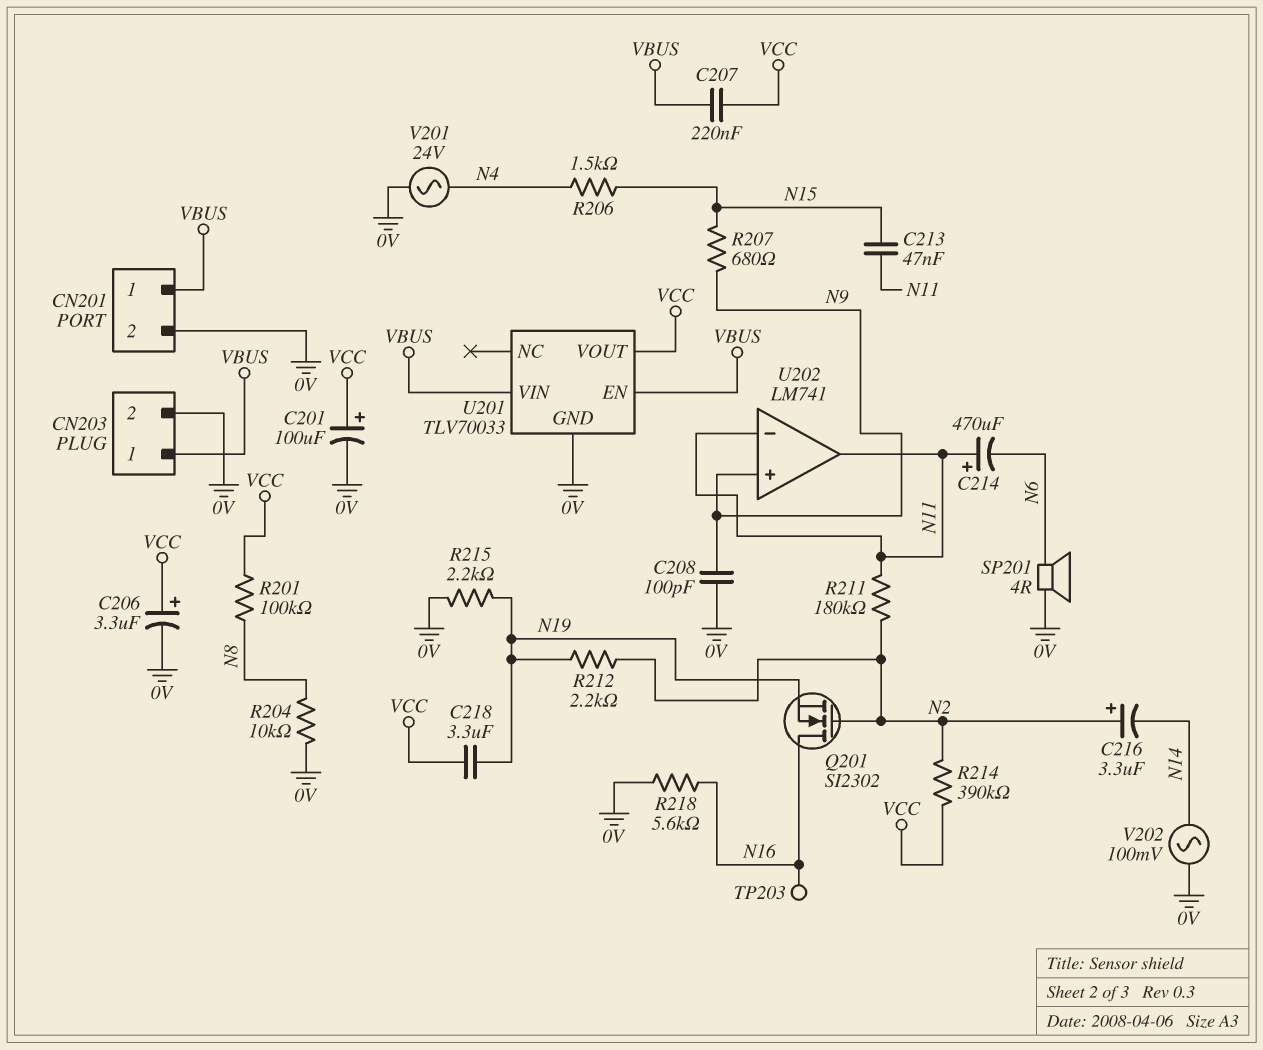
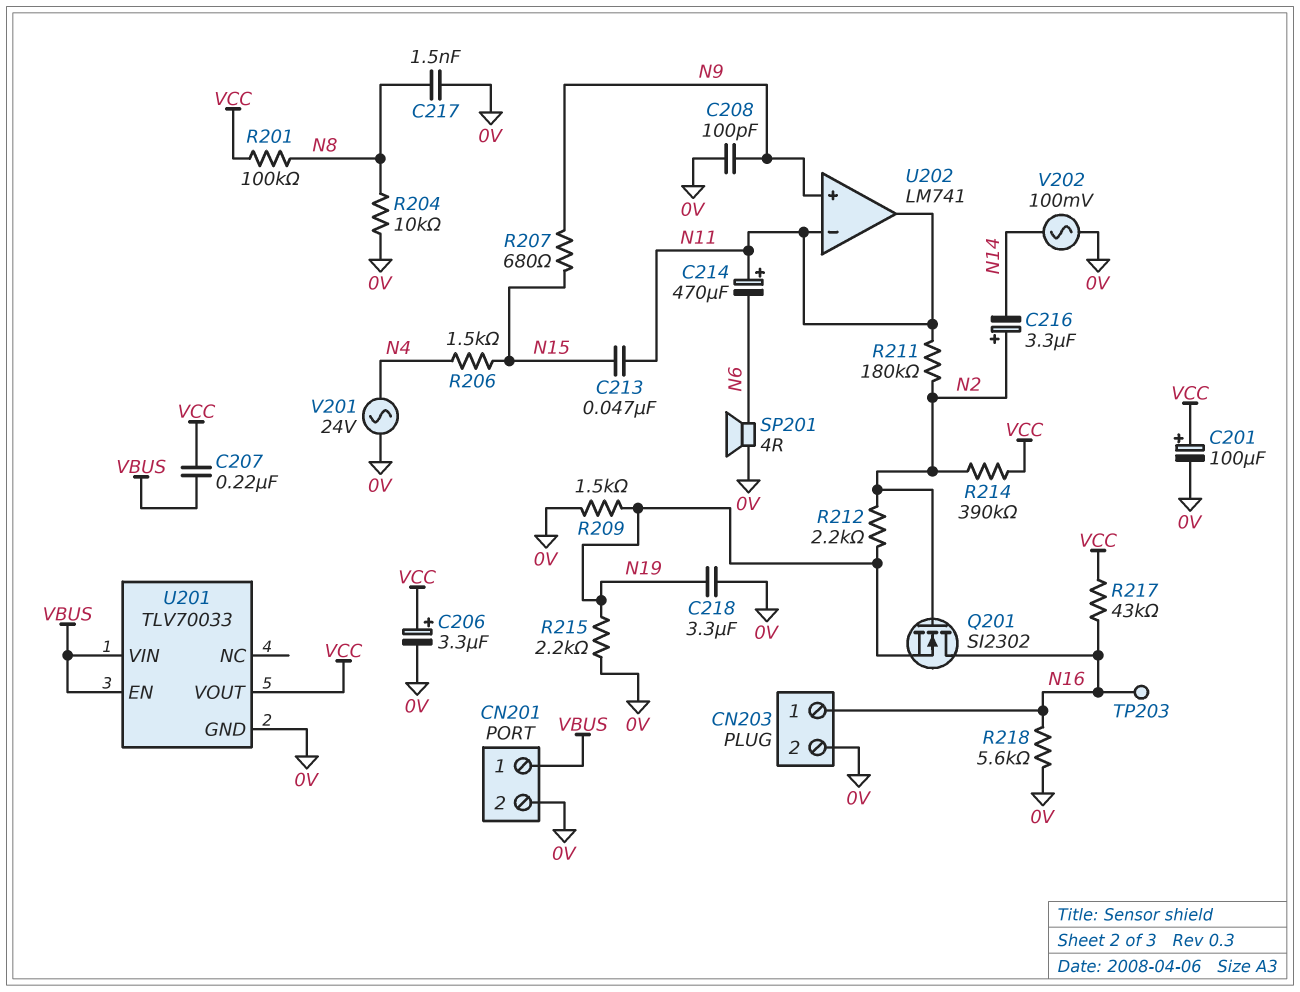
C217: none -> 1.5nF (0V, N8)
C218: 3.3uF (N19, VCC) -> 3.3uF (0V, N19)
CN203 pin 1: VBUS -> N16
R209: none -> 1.5k (0V, N19)
R217: none -> 43k (N16, VCC)

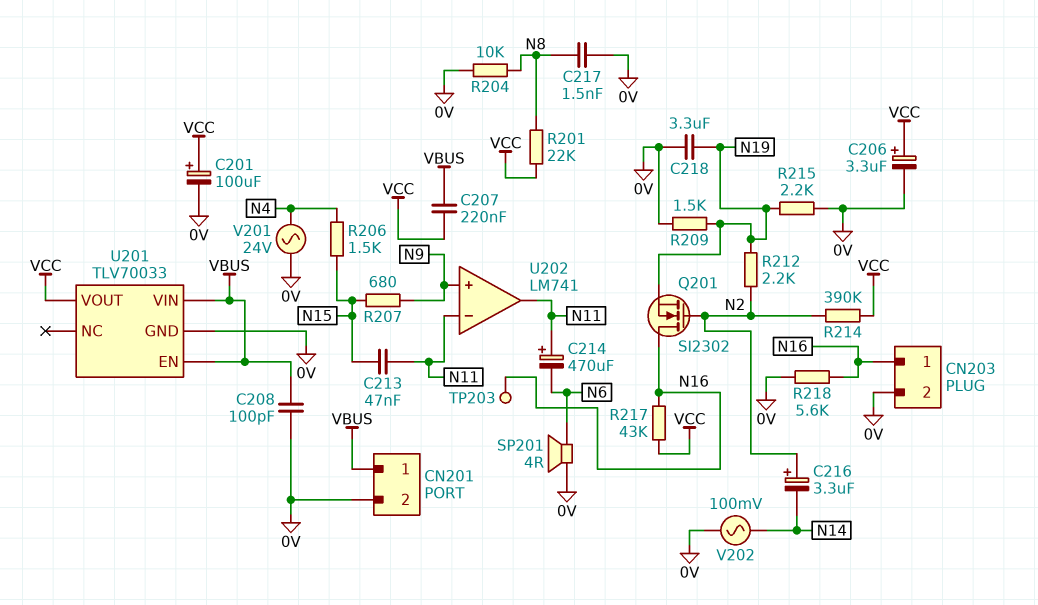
C208: 100pF (0V, N9) -> 100pF (0V, VBUS)
R201: 100k (N8, VCC) -> 22k (N8, VCC)
R211: 180k (N2, N11) -> none

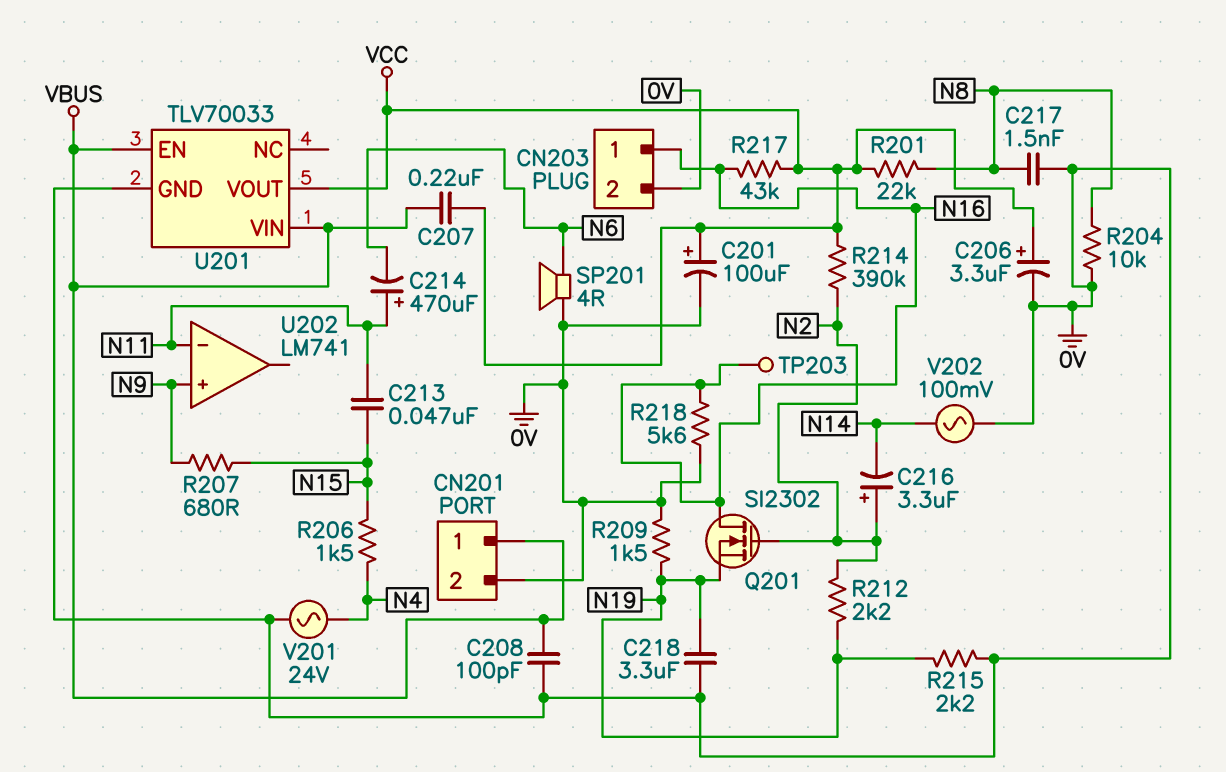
U202 pin out: N11 -> none

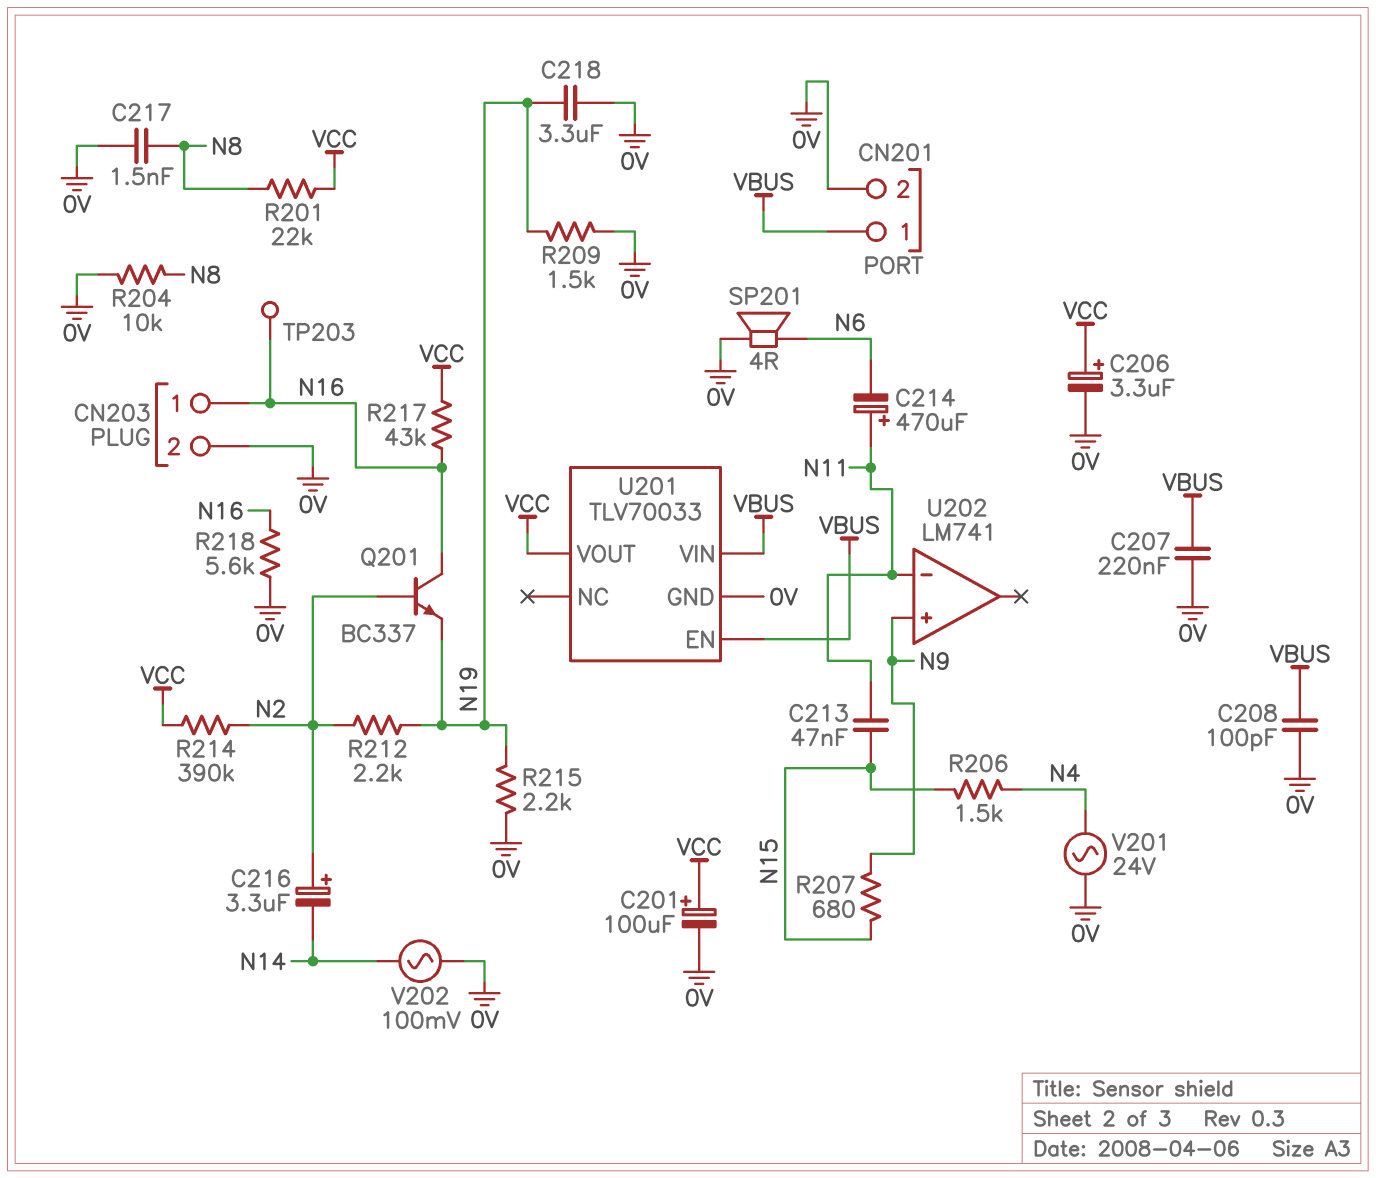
C207: 220nF (VBUS, VCC) -> 220nF (0V, VBUS)
Q201: NMOS SI2302 (G N2, D N16, S N19) -> NPN BC337 (B N2, C N16, E N19)

